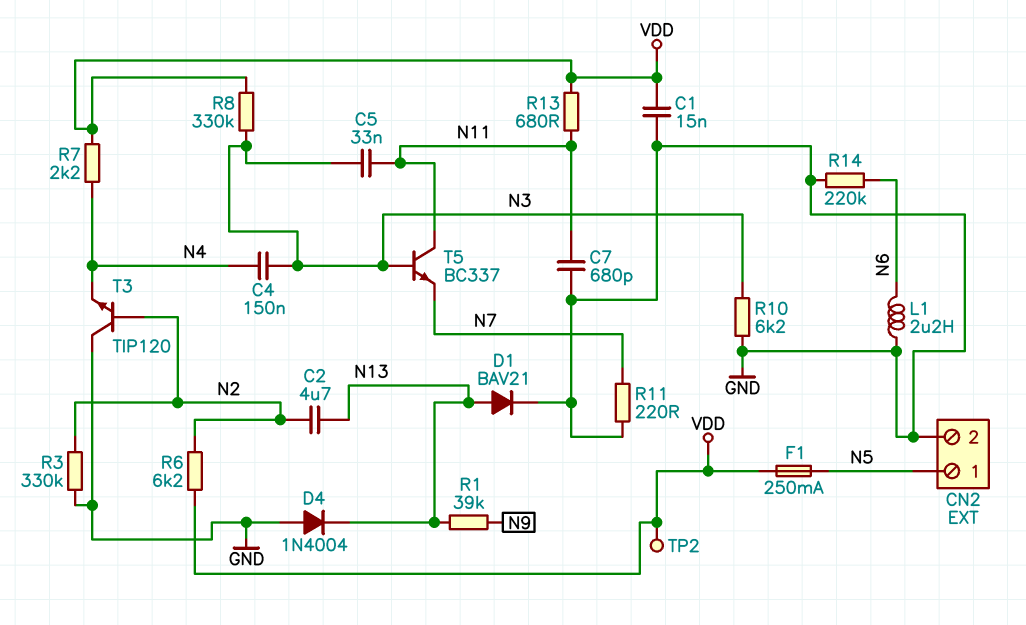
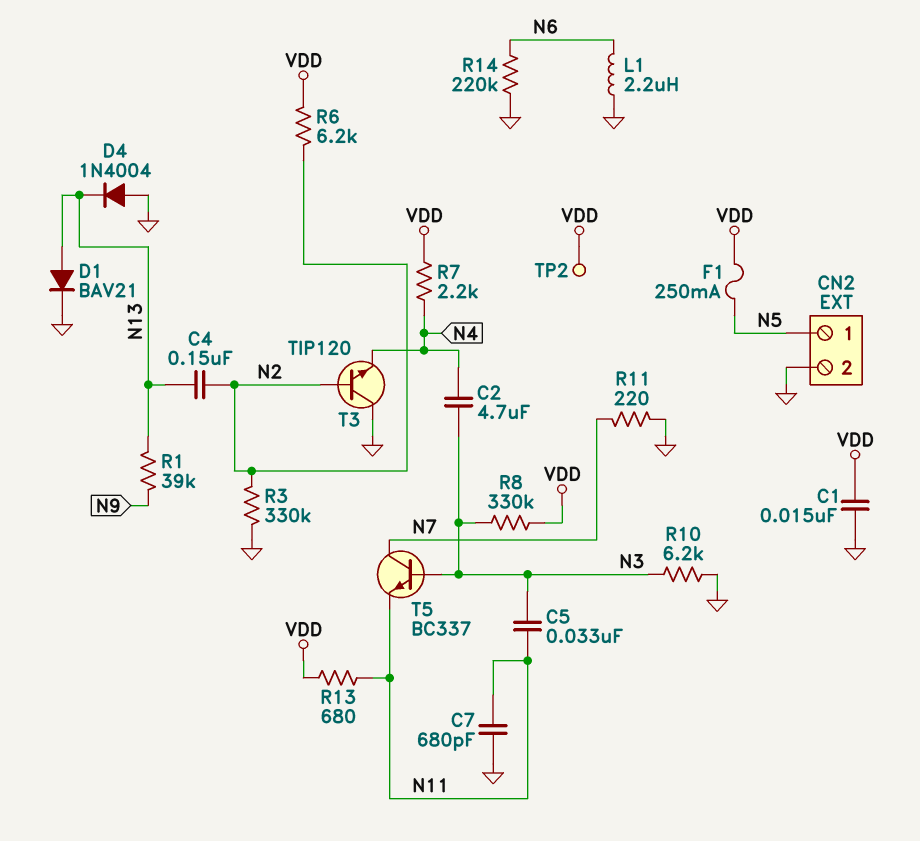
C2: 4.7uF (N2, N13) -> 4.7uF (N3, N4)
C4: 150nF (N3, N4) -> 150nF (N2, N13)
T5: NPN BC337 (B N3, C N11, E N7) -> NPN BC337 (B N3, C N7, E N11)

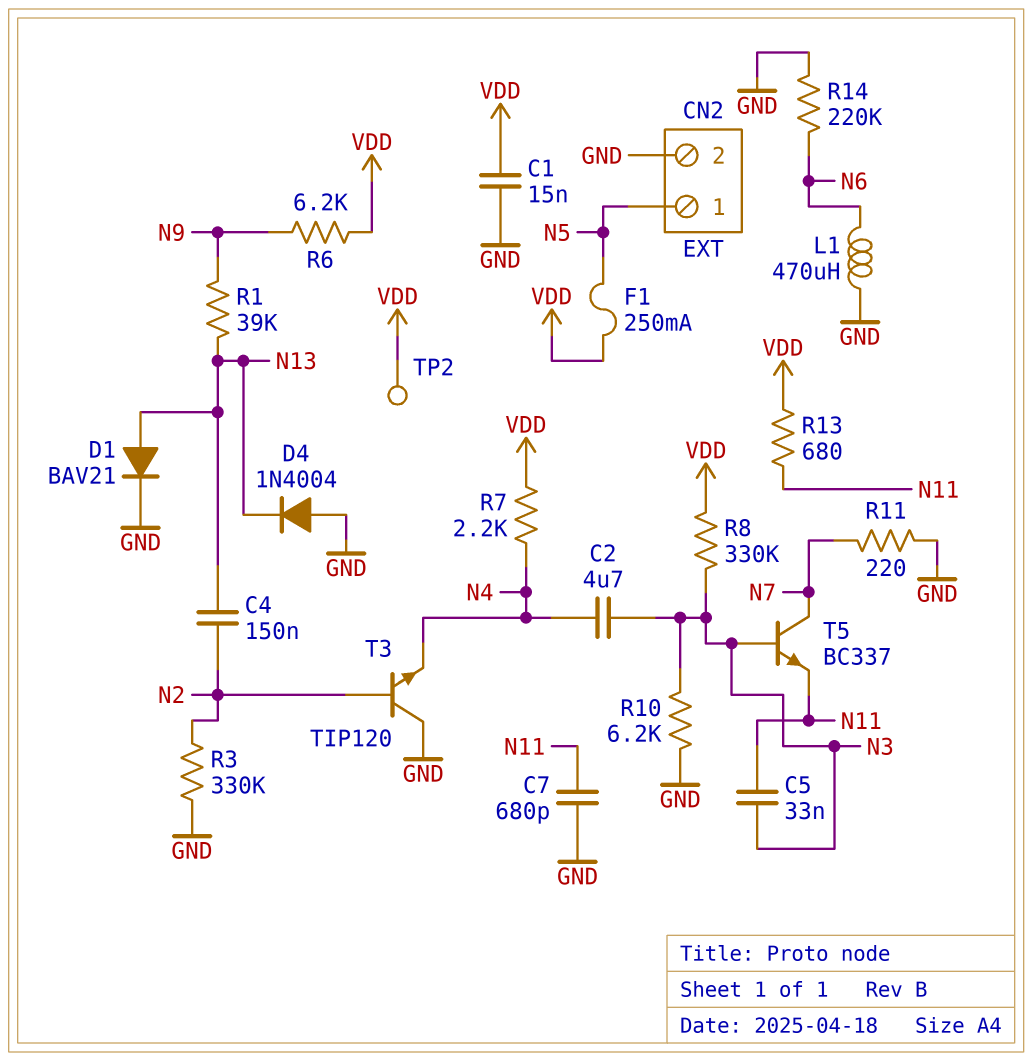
L1: 2.2uH (GND, N6) -> 470uH (GND, N6)
R6: 6.2k (N2, VDD) -> 6.2k (N9, VDD)

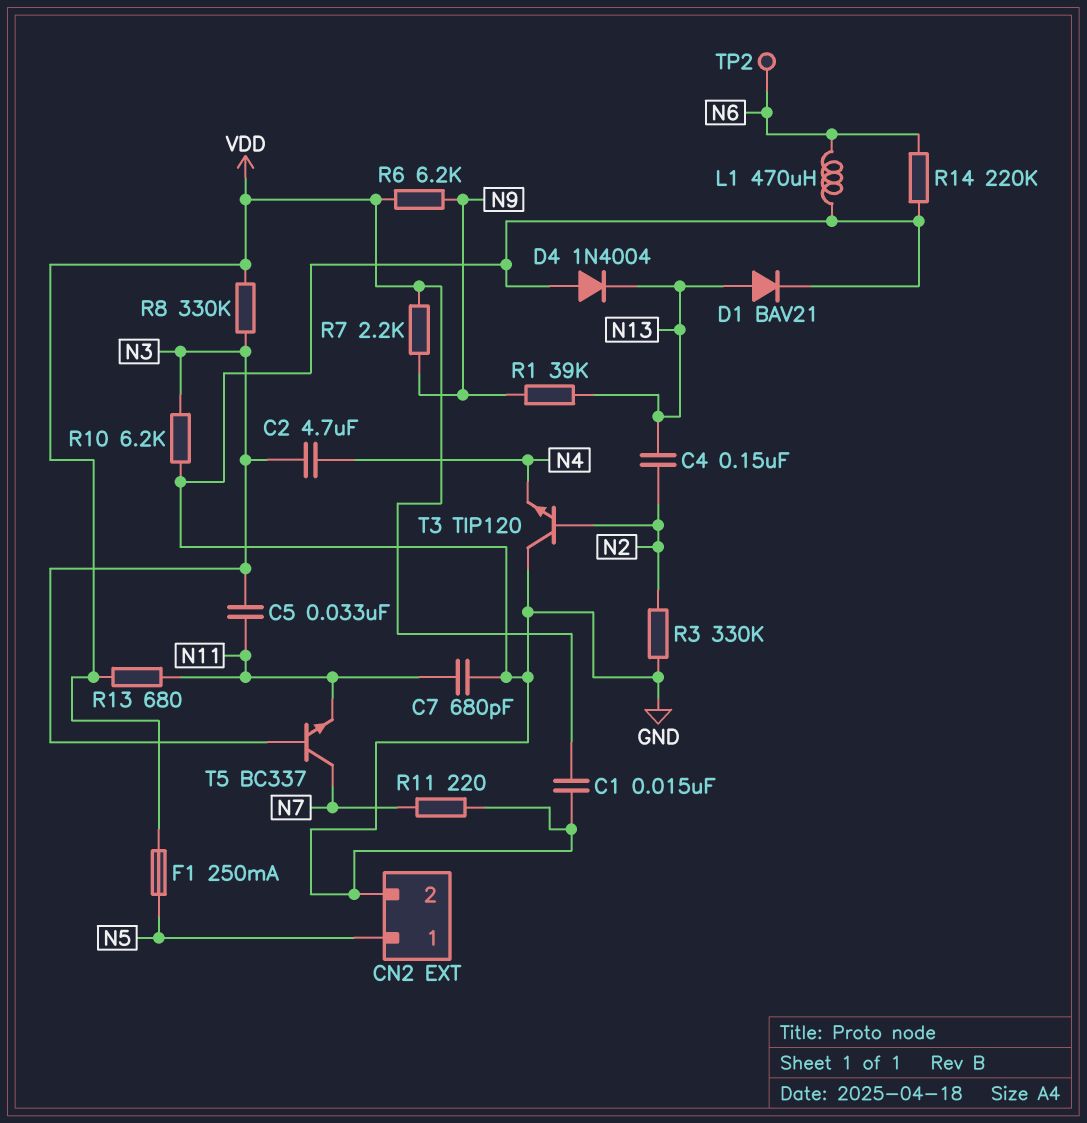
R7: 2.2k (N4, VDD) -> 2.2k (N9, VDD)
TP2: test point (VDD) -> test point (N6)

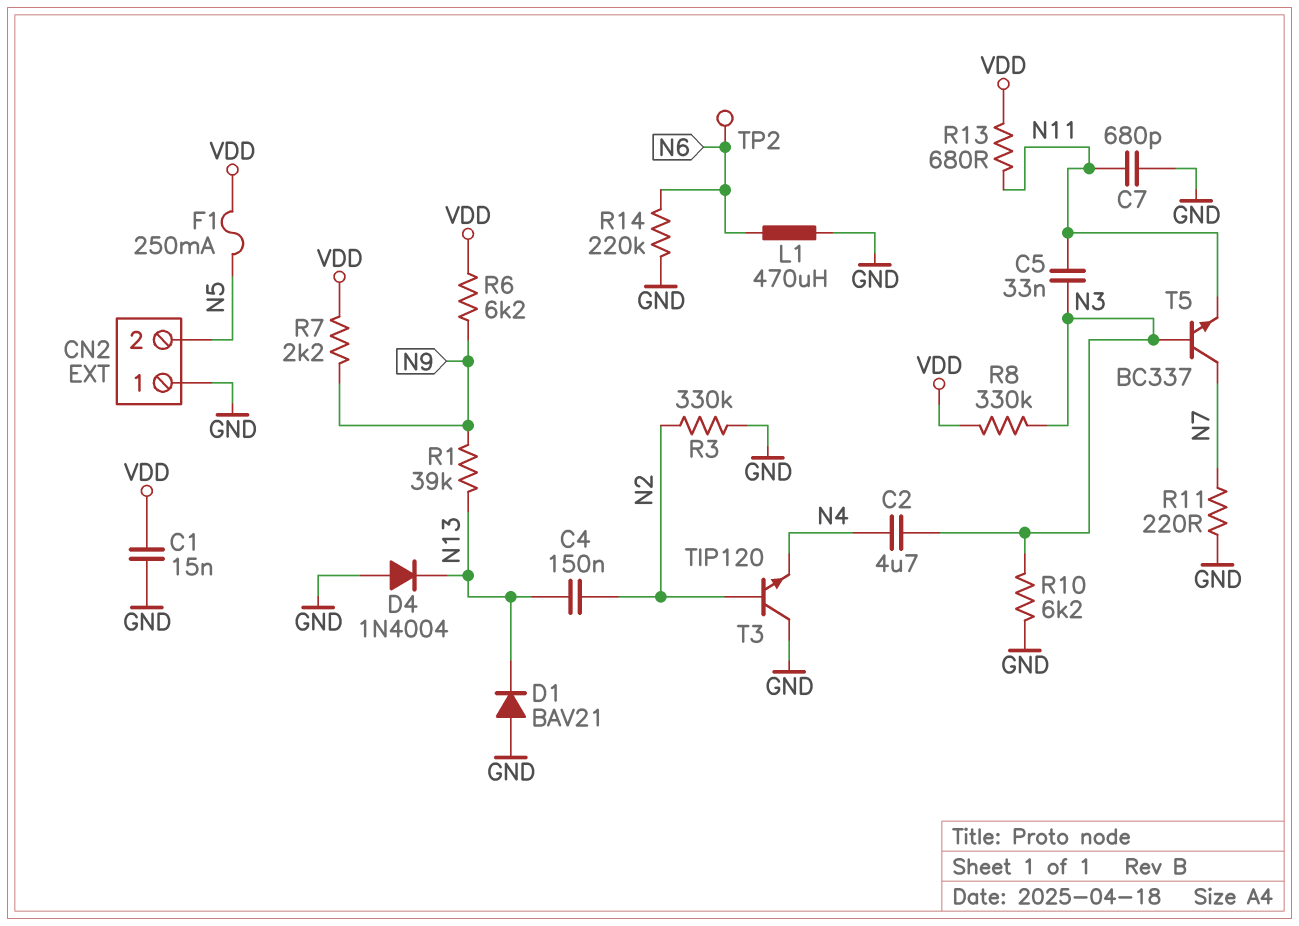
CN2 pin 1: N5 -> GND
CN2 pin 2: GND -> N5
D1: diode BAV21 (A N13, K GND) -> diode BAV21 (A GND, K N13)

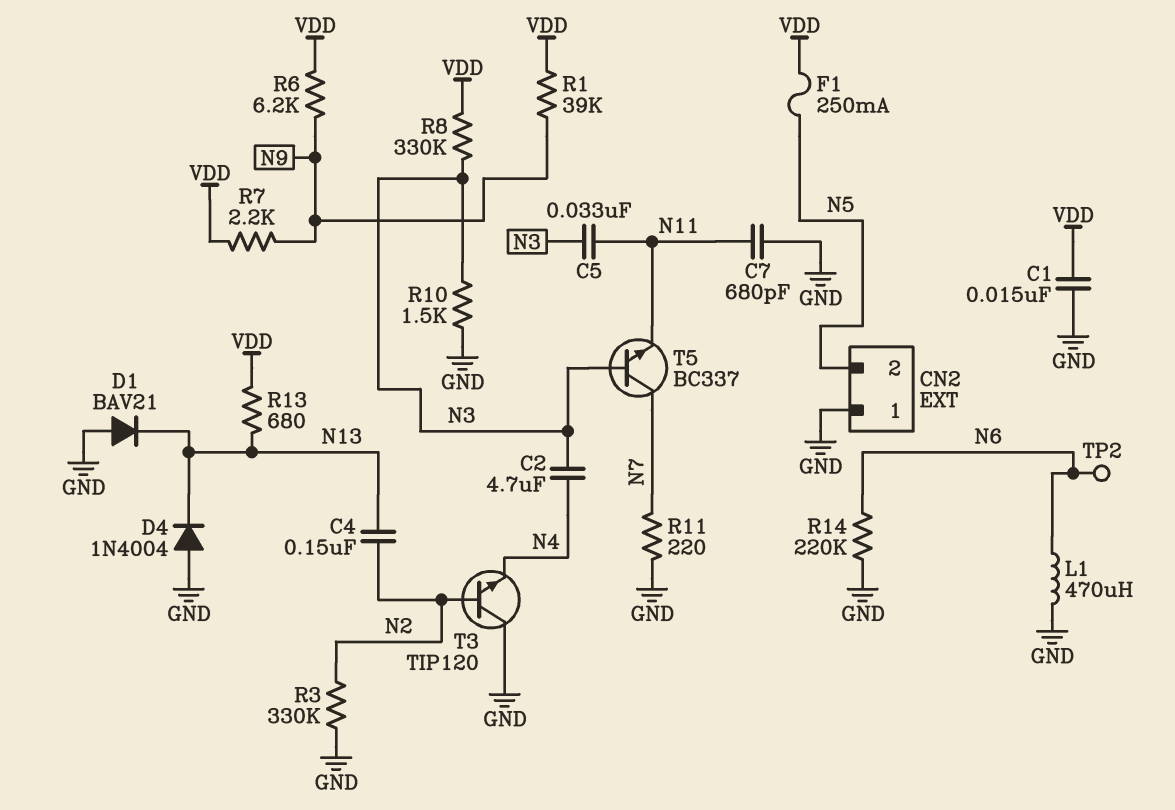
R1: 39k (N9, N13) -> 39k (N9, VDD)
R10: 6.2k (GND, N3) -> 1.5k (GND, N3)
R13: 680 (N11, VDD) -> 680 (N13, VDD)

